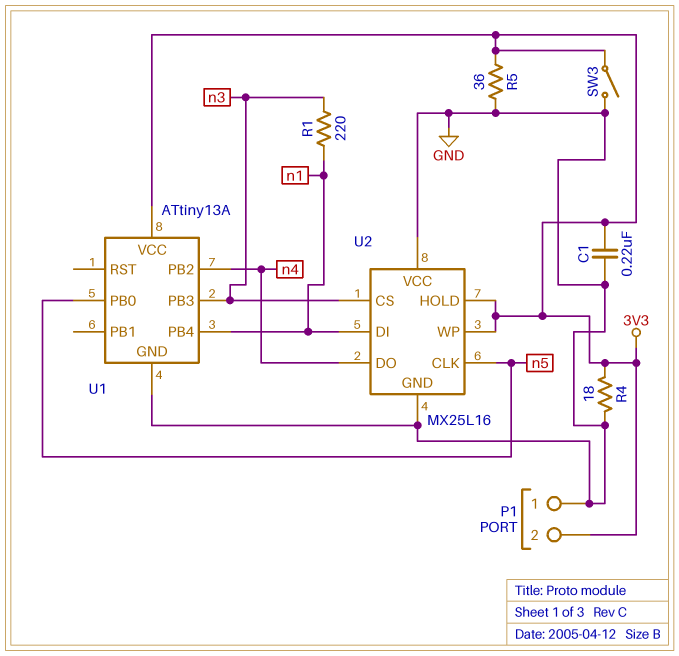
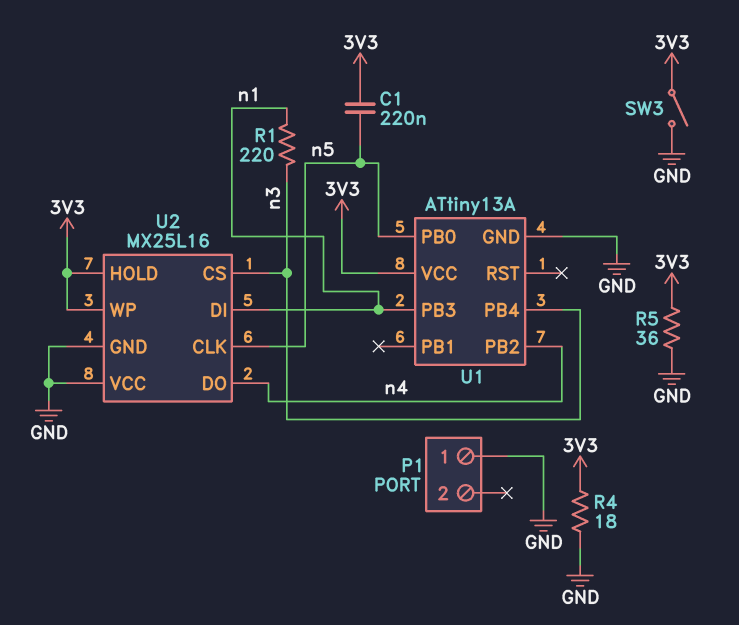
C1: 220nF (3V3, GND) -> 220nF (3V3, n5)
P1 pin 2: 3V3 -> none
U1 pin PB3: n3 -> n1
U1 pin PB4: n1 -> n3

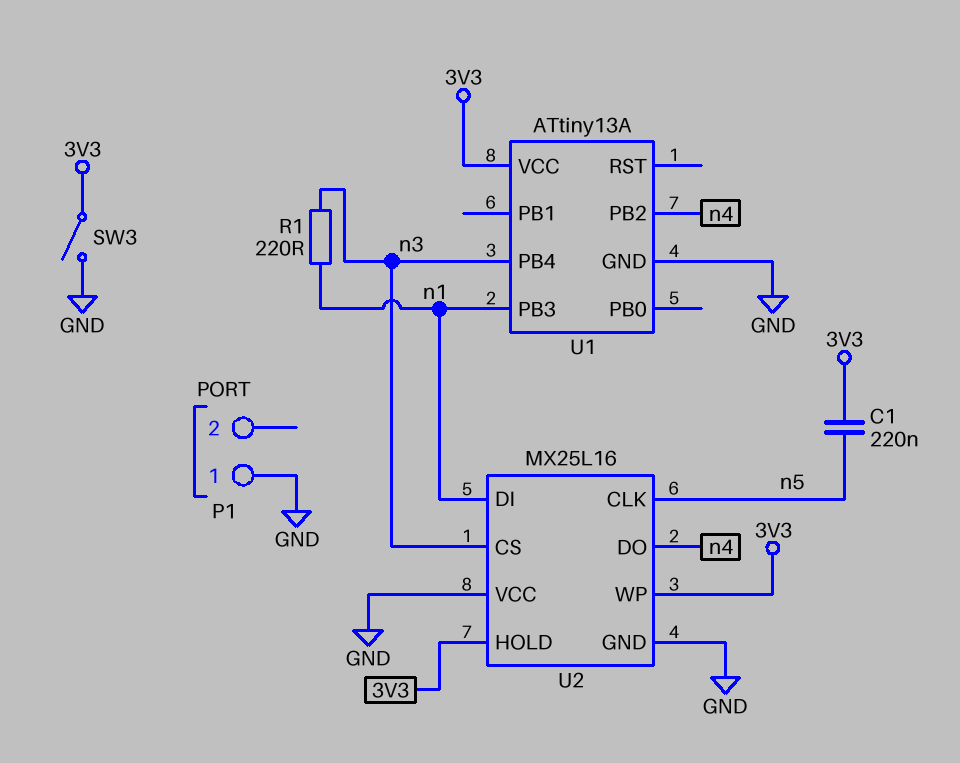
R4: 18 (3V3, GND) -> none
R5: 36 (3V3, GND) -> none
U1 pin PB0: n5 -> none

